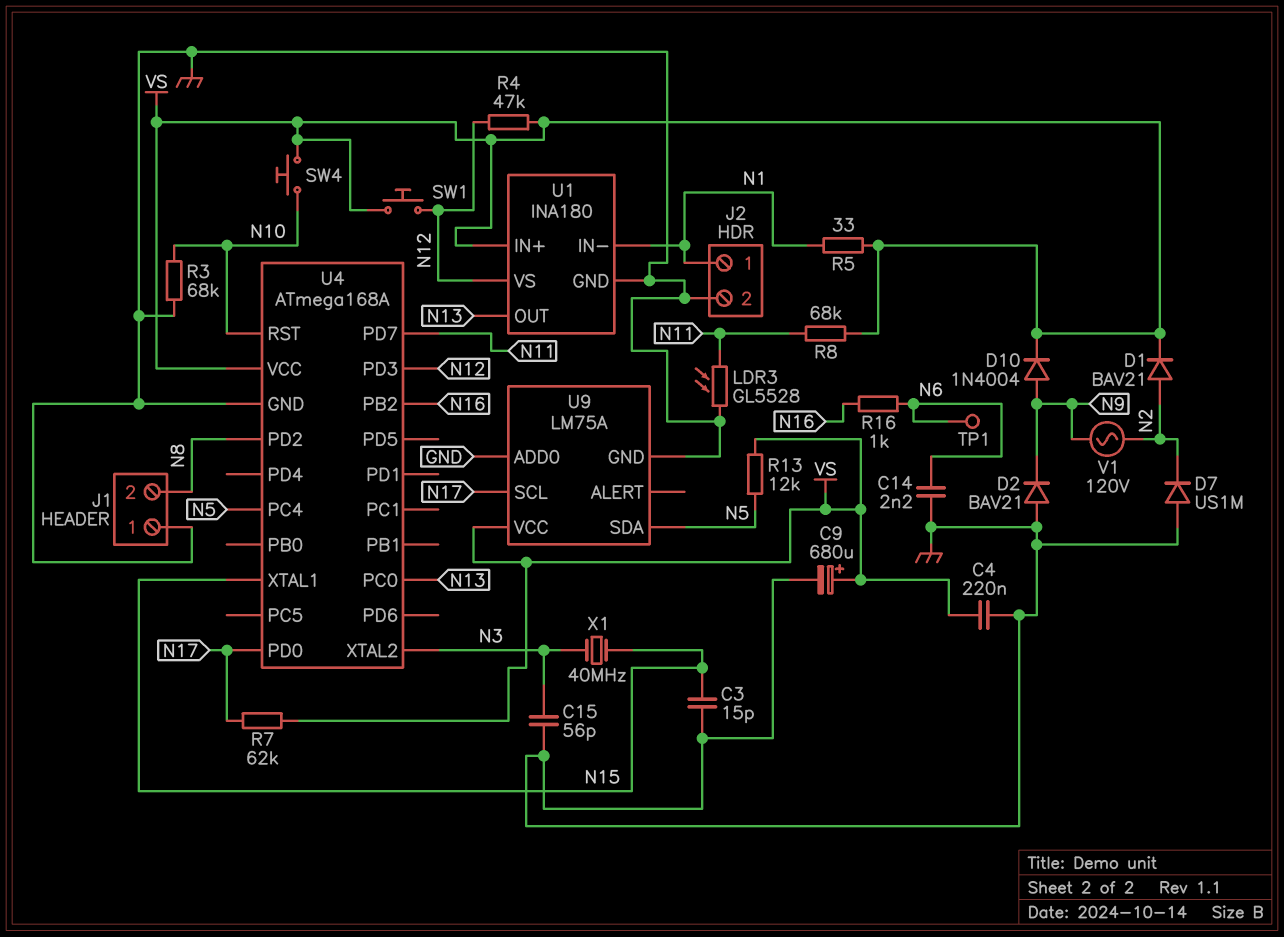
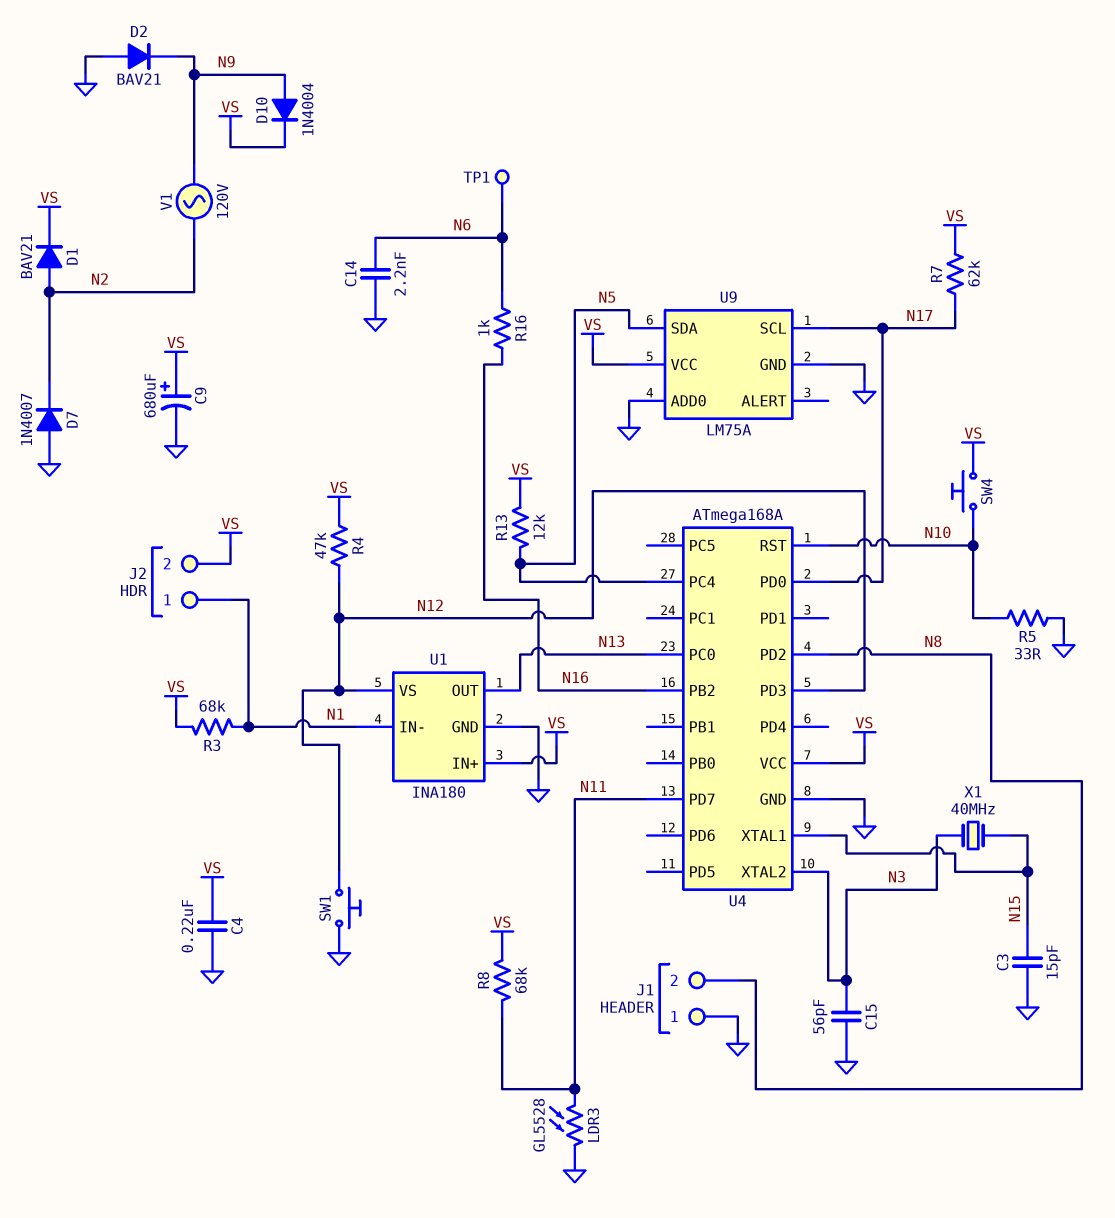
D7: diode US1M (A GND, K N2) -> diode 1N4007 (A GND, K N2)
J2 pin 2: GND -> VS
R3: 68k (GND, N10) -> 68k (N1, VS)
R5: 33 (N1, VS) -> 33 (GND, N10)
SW1: button (N12, VS) -> button (GND, N12)

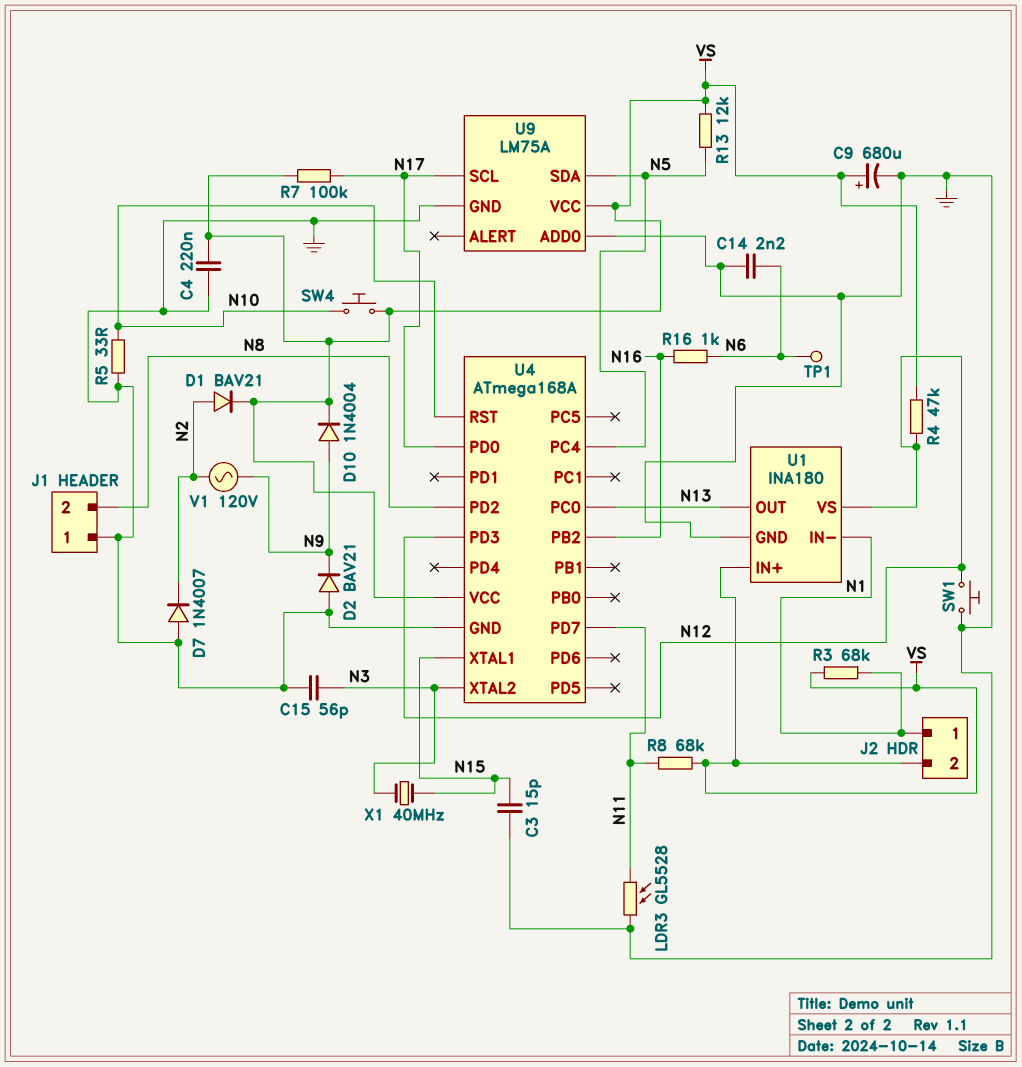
R7: 62k (N17, VS) -> 100k (N17, VS)

